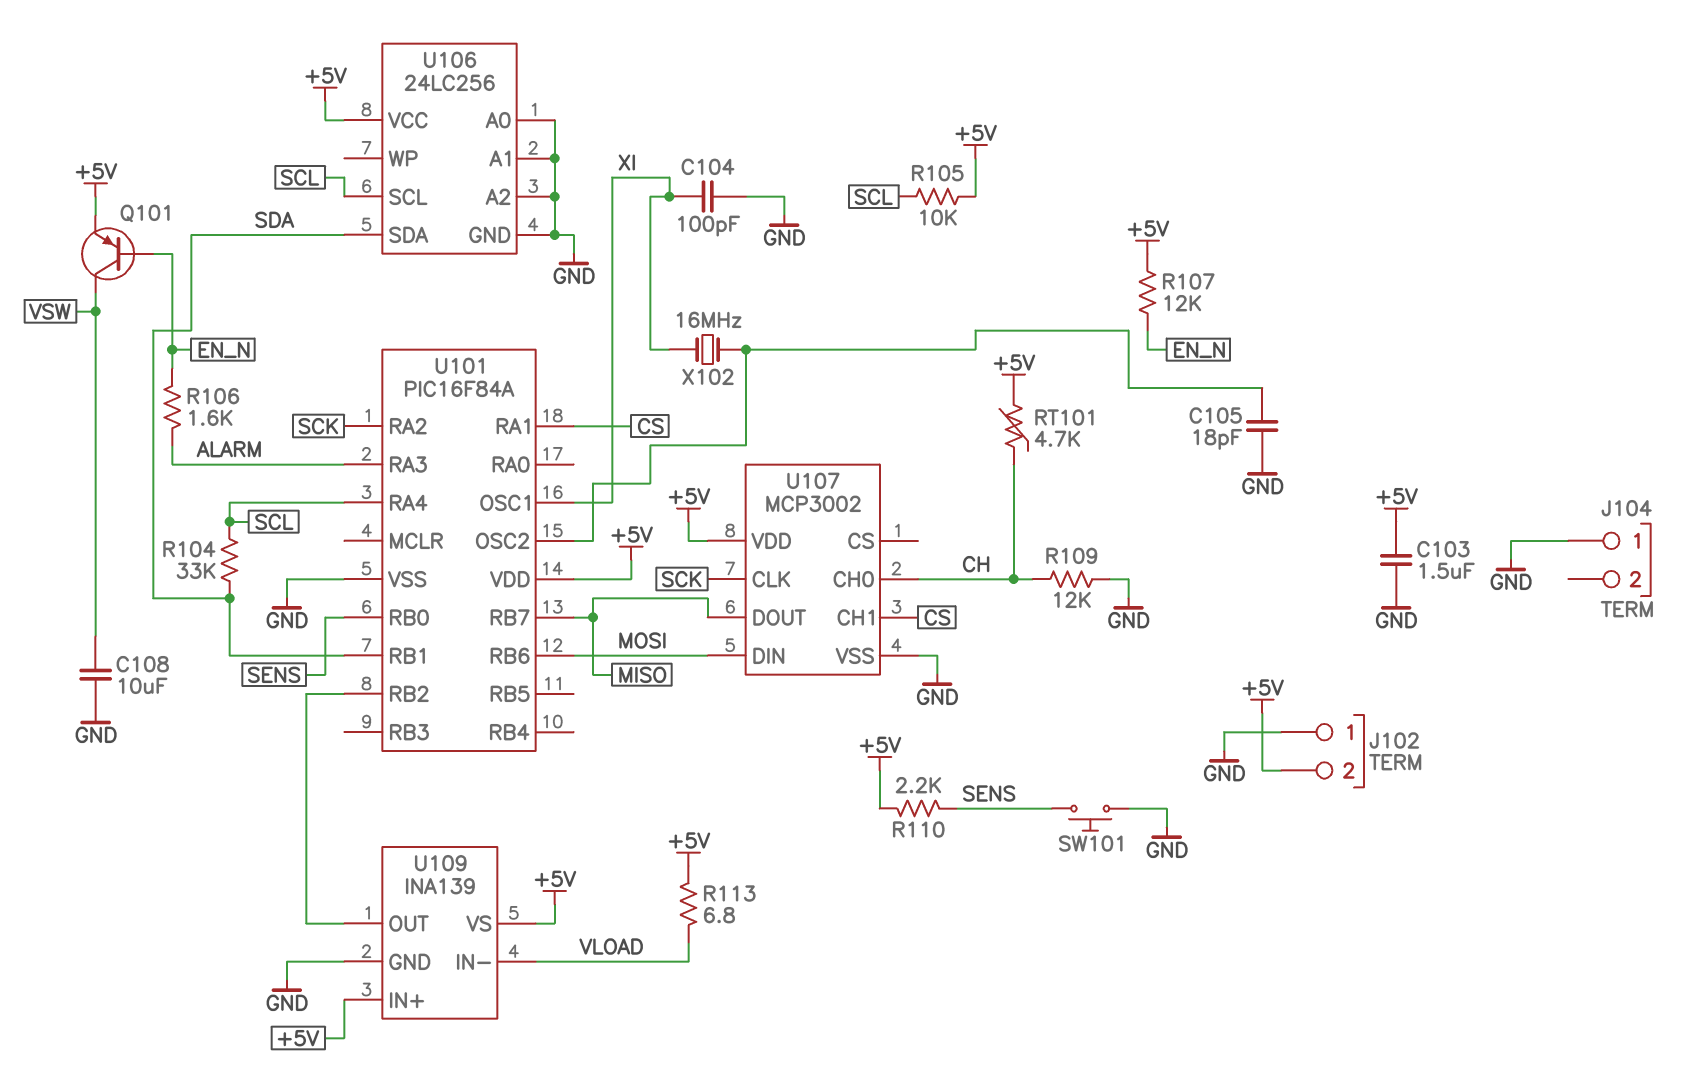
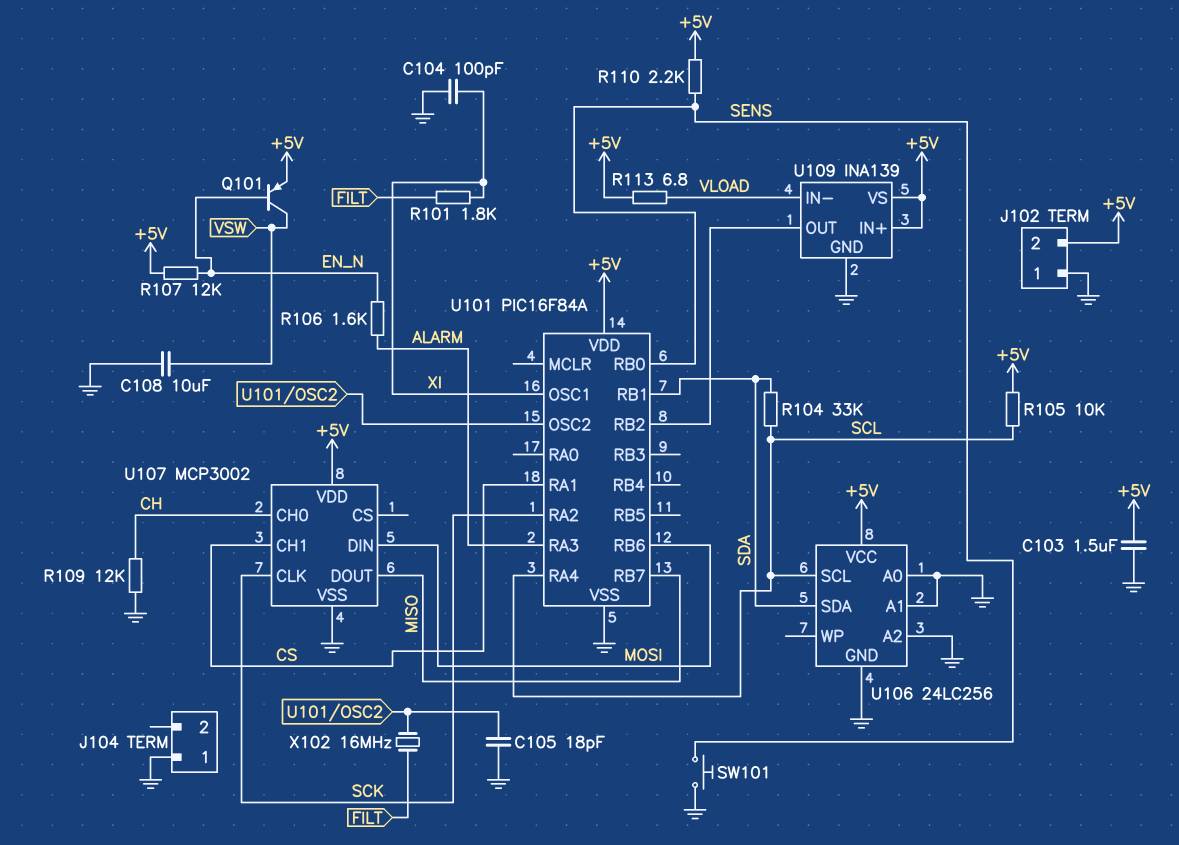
R101: none -> 1.8k (FILT, XI)
RT101: 4.7k (+5V, CH) -> none
X102: 16MHz (U101/OSC2, XI) -> 16MHz (FILT, U101/OSC2)

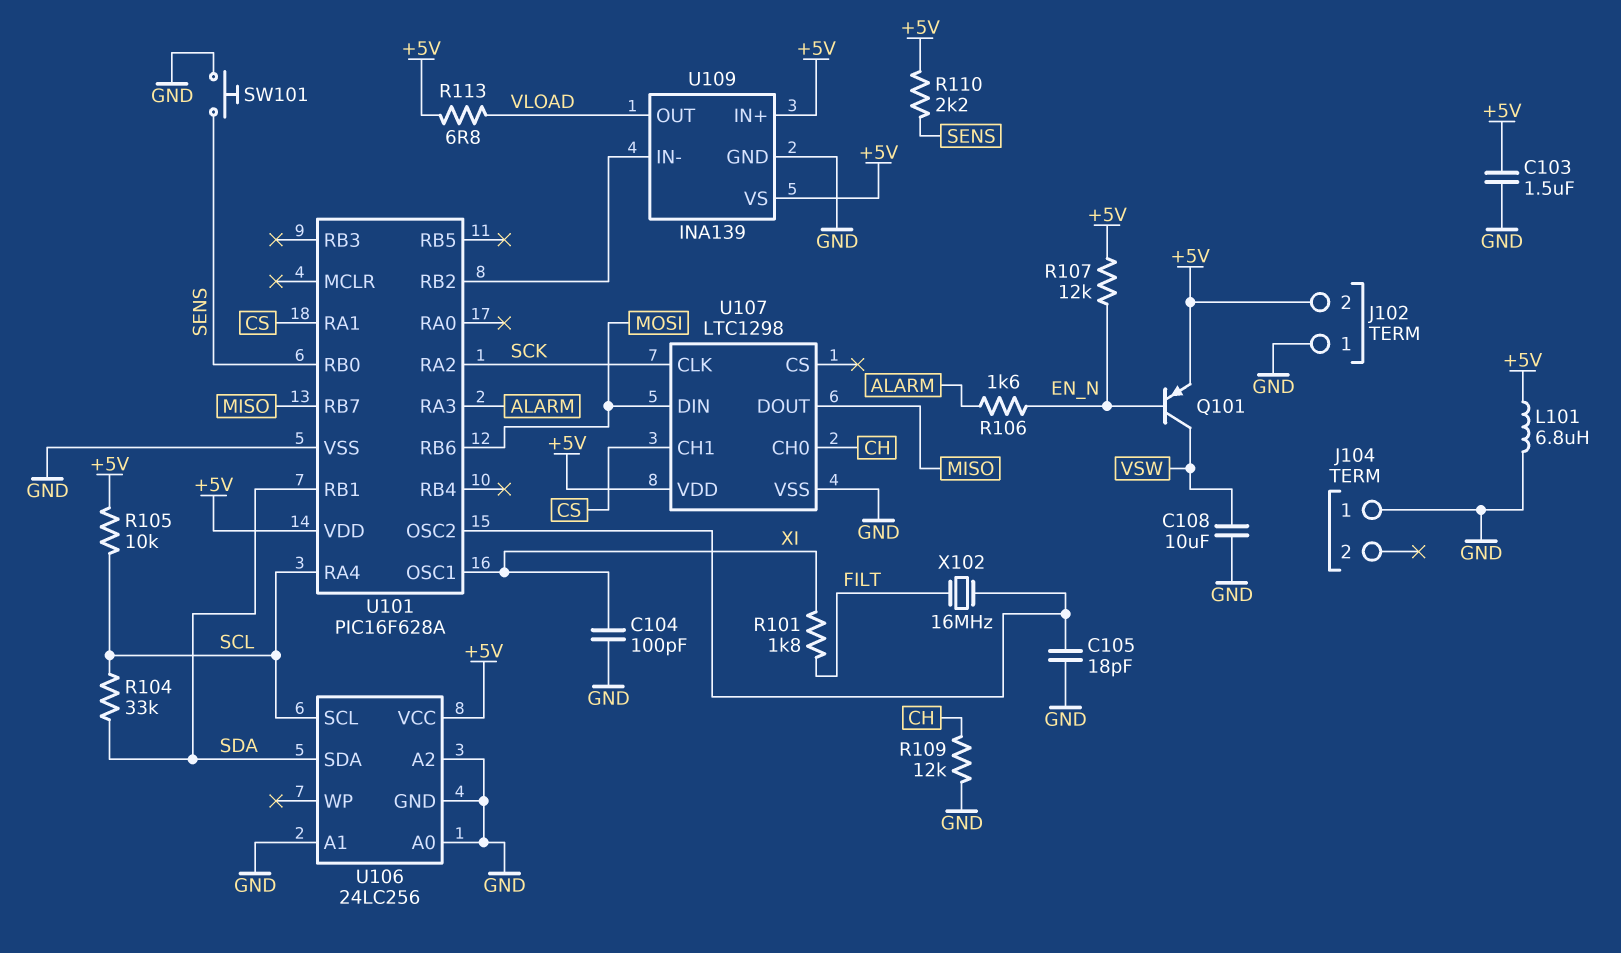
L101: none -> 6.8uH (+5V, GND)
U101: PIC16F84A -> PIC16F628A
U107: MCP3002 -> LTC1298
U109 pin IN-: VLOAD -> U101/RB2
U109 pin OUT: U101/RB2 -> VLOAD

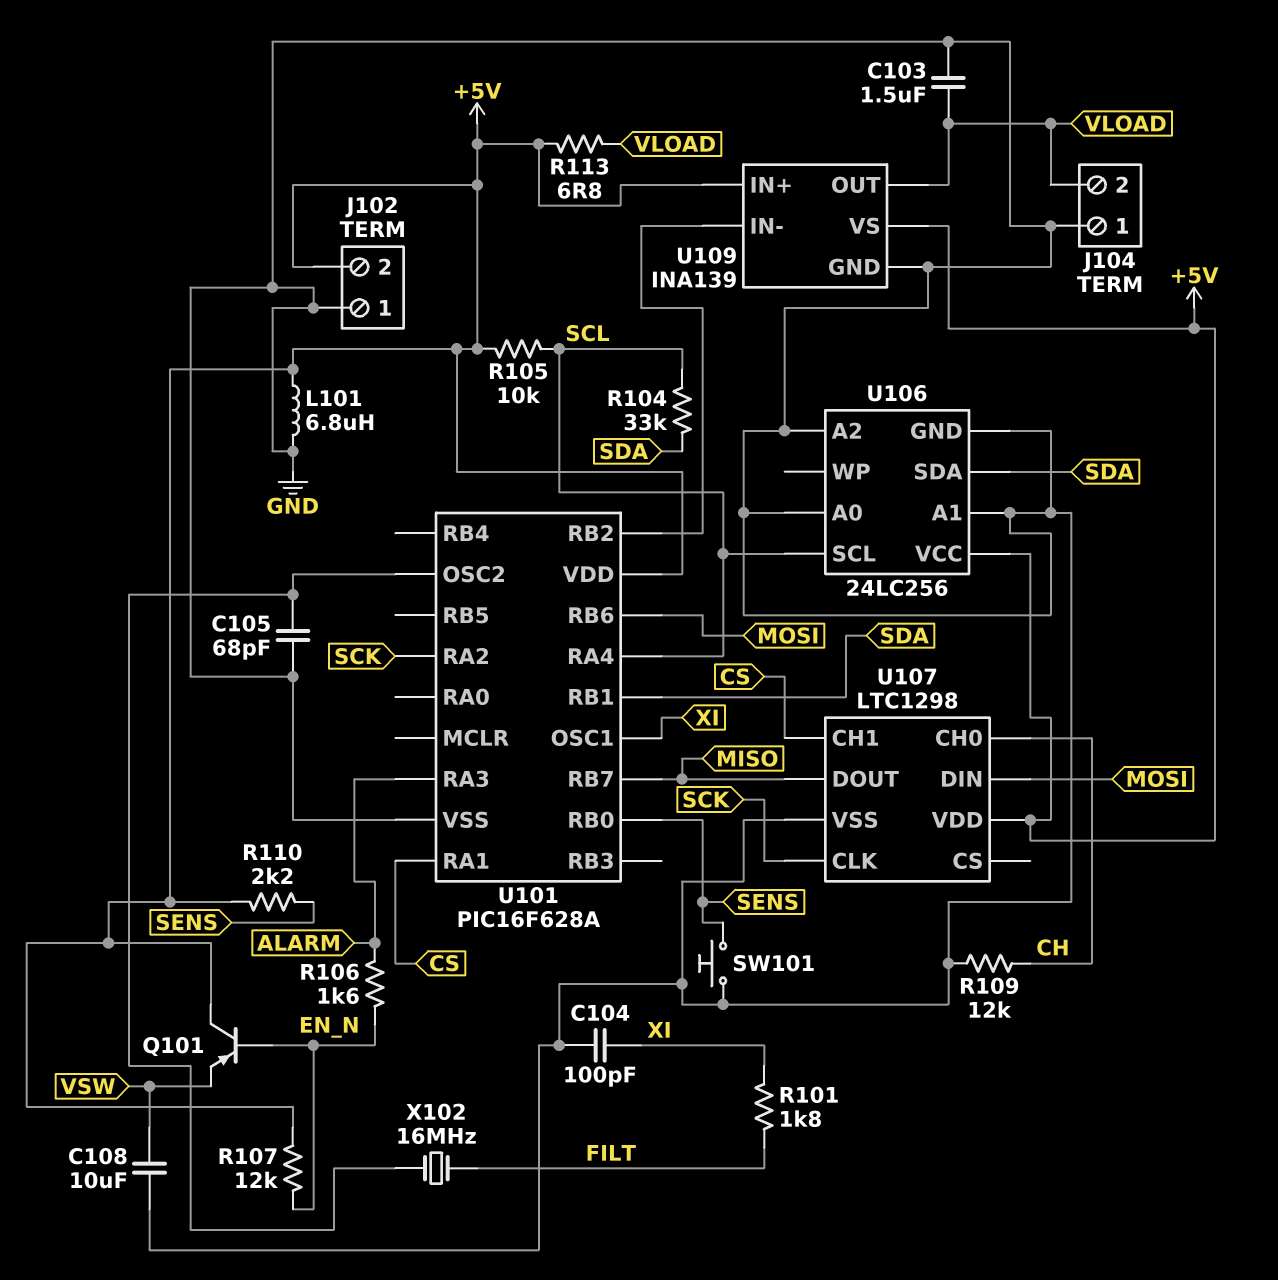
C103: 1.5uF (+5V, GND) -> 1.5uF (GND, VLOAD)
C105: 18pF (GND, U101/OSC2) -> 68pF (GND, U101/OSC2)
J104 pin 2: none -> VLOAD
Q101: PNP (B EN_N, C VSW, E +5V) -> PNP (B EN_N, C +5V, E VSW)

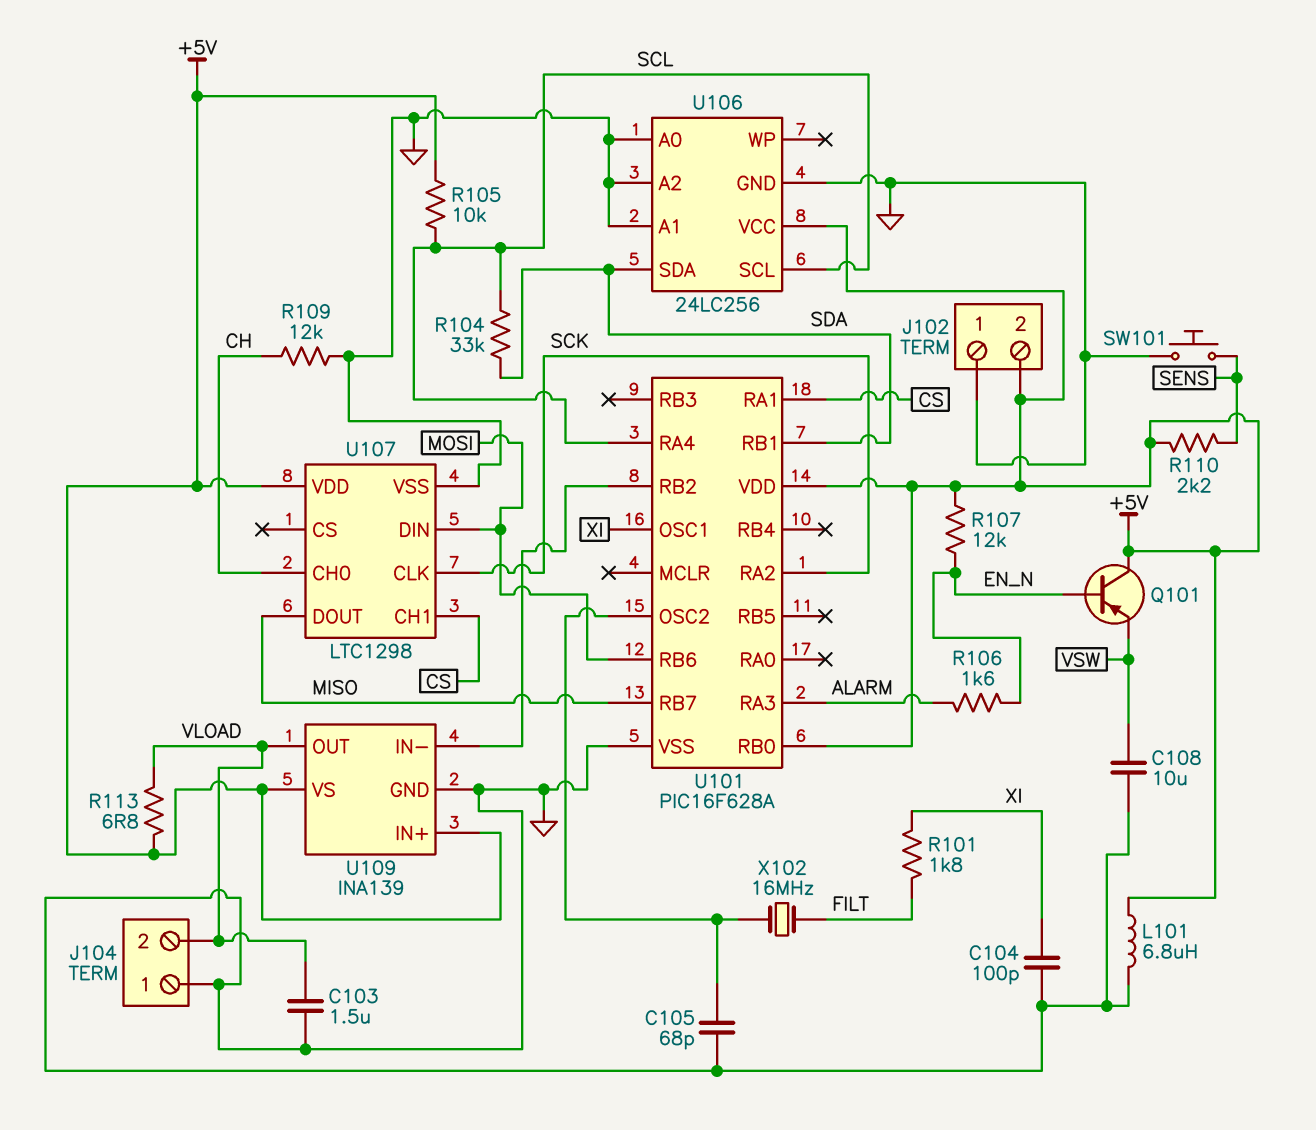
U101 pin RB0: SENS -> +5V

